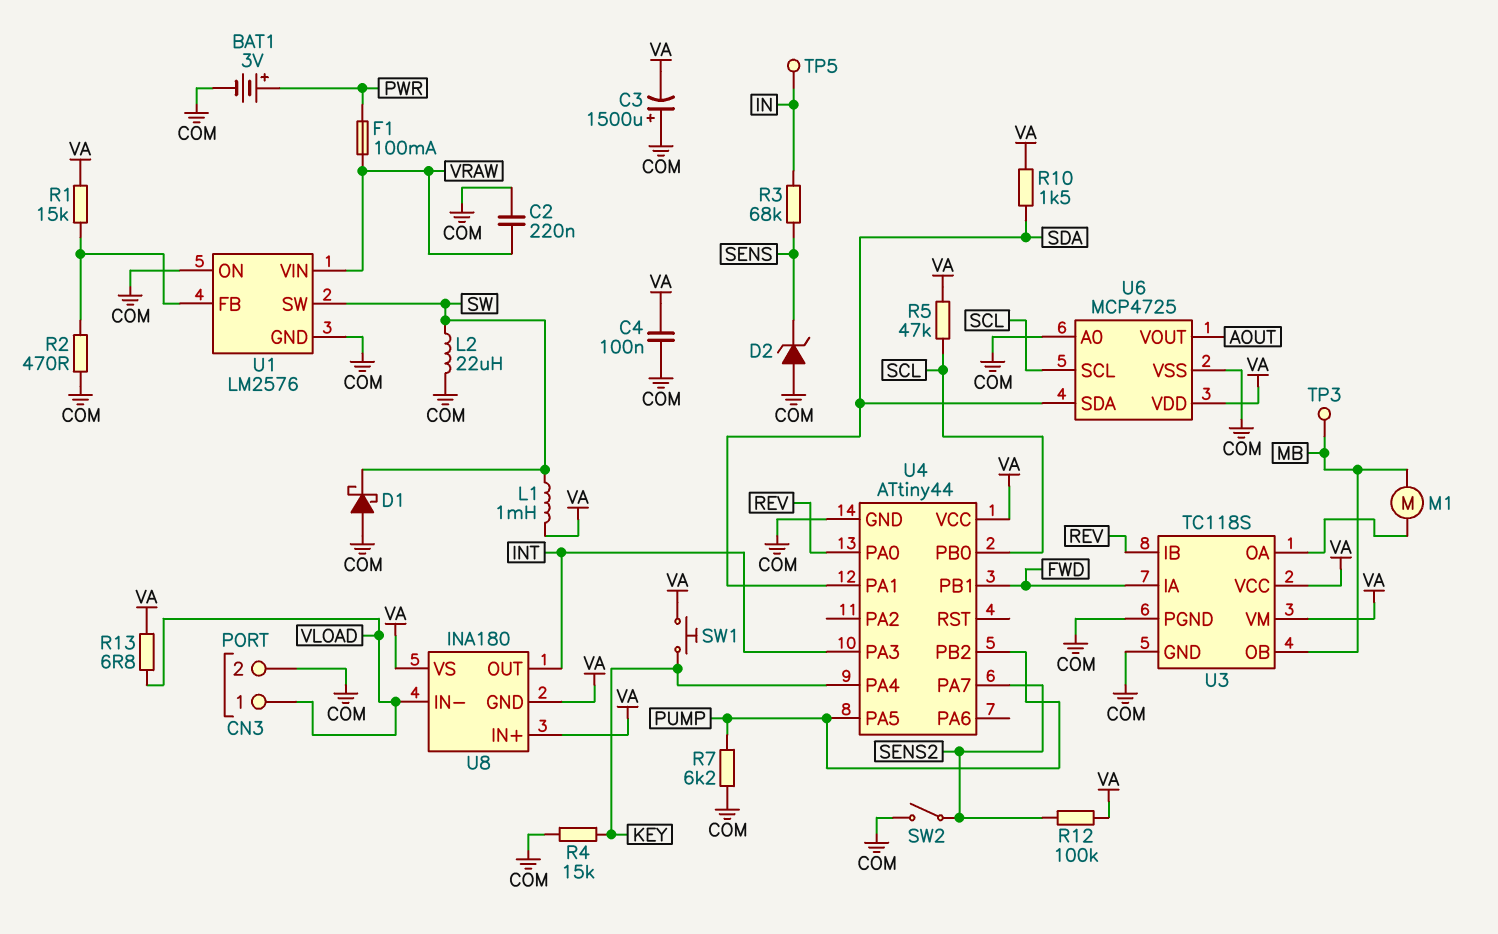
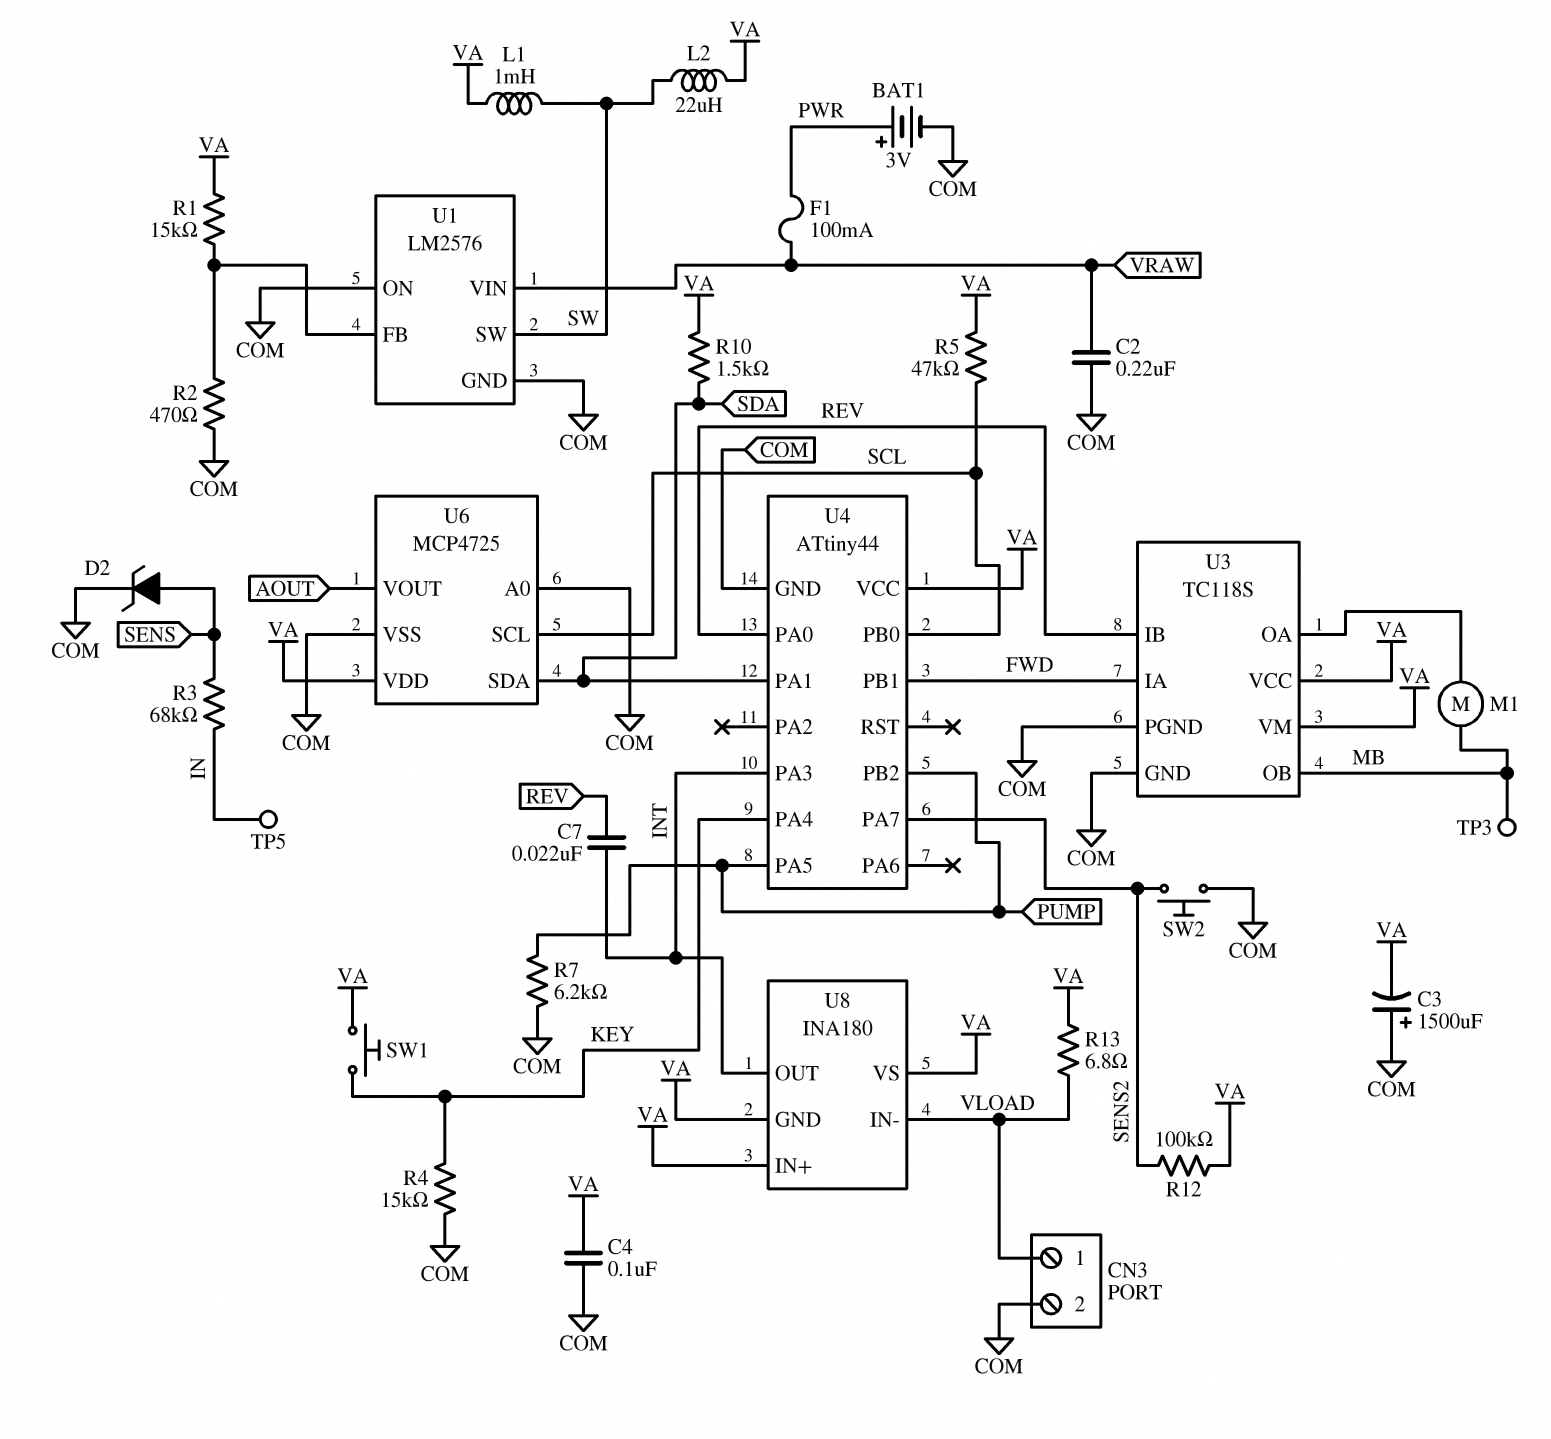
C7: none -> 22nF (INT, REV)
D1: schottky (A COM, K SW) -> none
D2: zener (A COM, K SENS) -> zener (A SENS, K COM)
L2: 22uH (COM, SW) -> 22uH (SW, VA)
SW2: switch (COM, SENS2) -> button (COM, SENS2)

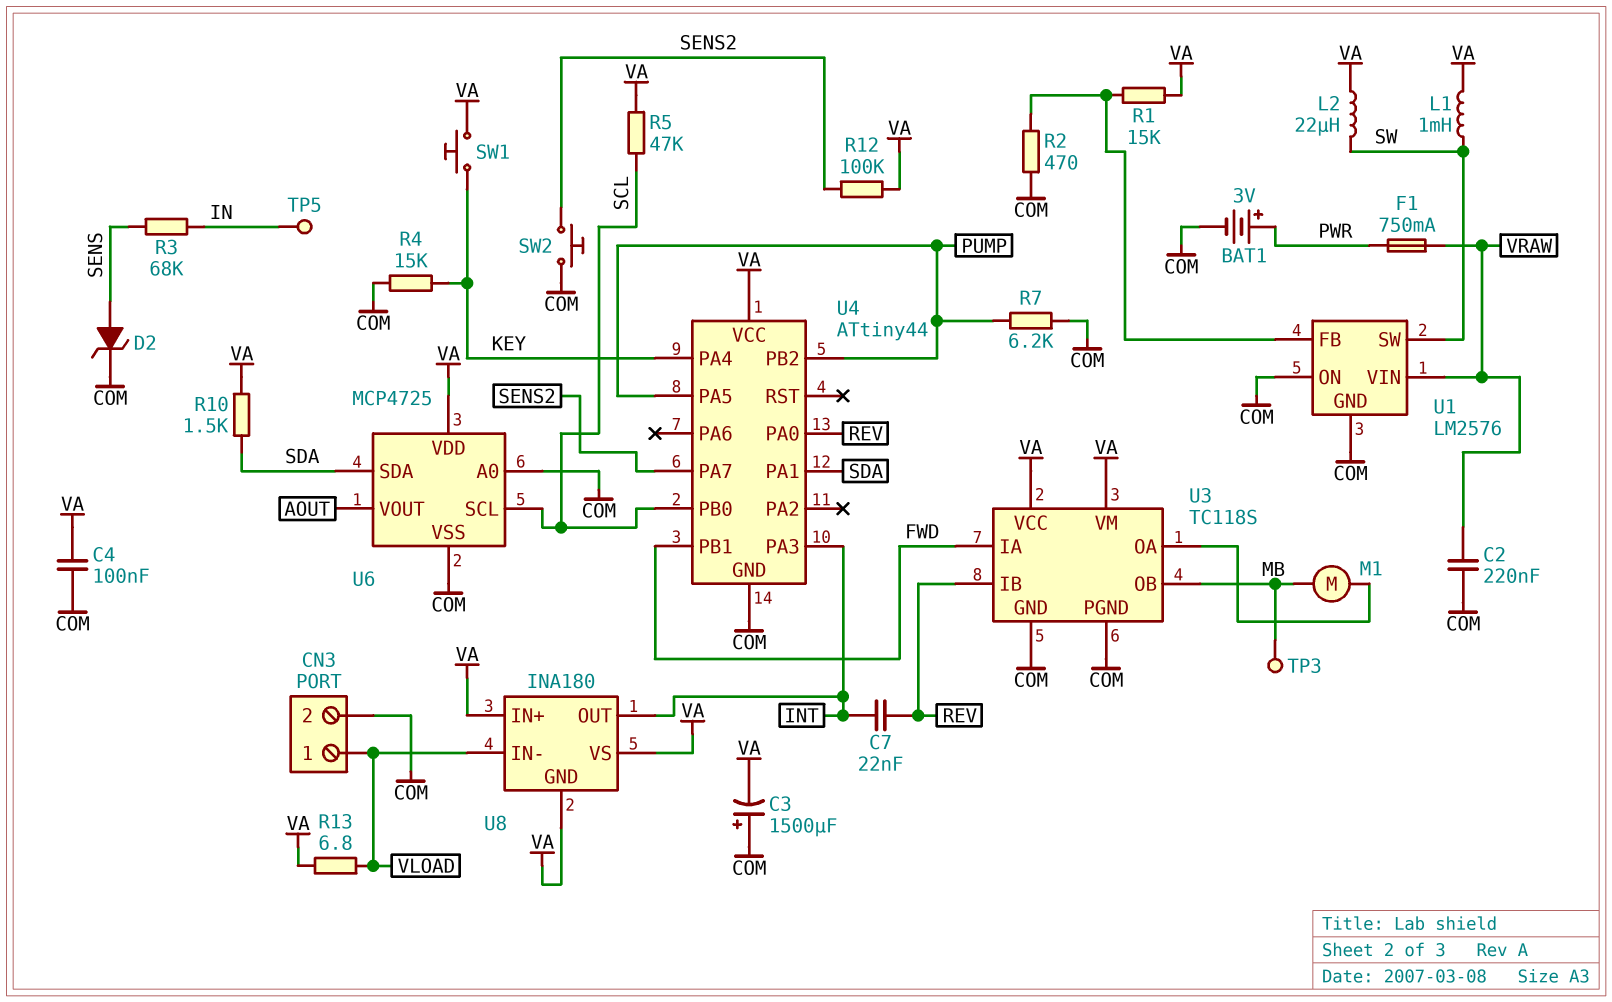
F1: 100mA (PWR, VRAW) -> 750mA (PWR, VRAW)

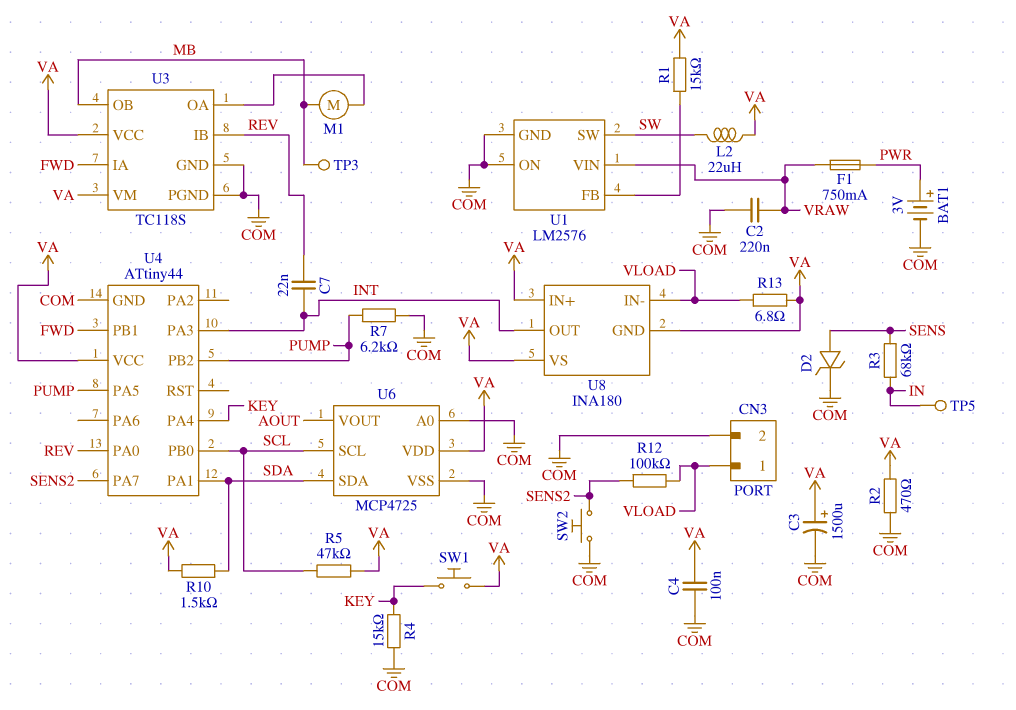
C3: 1500uF (plus COM, minus VA) -> 1500uF (plus VA, minus COM)
L1: 1mH (SW, VA) -> none
R2: 470 (COM, U1/FB) -> 470 (COM, VA)
R12: 100k (SENS2, VA) -> 100k (SENS2, VLOAD)

